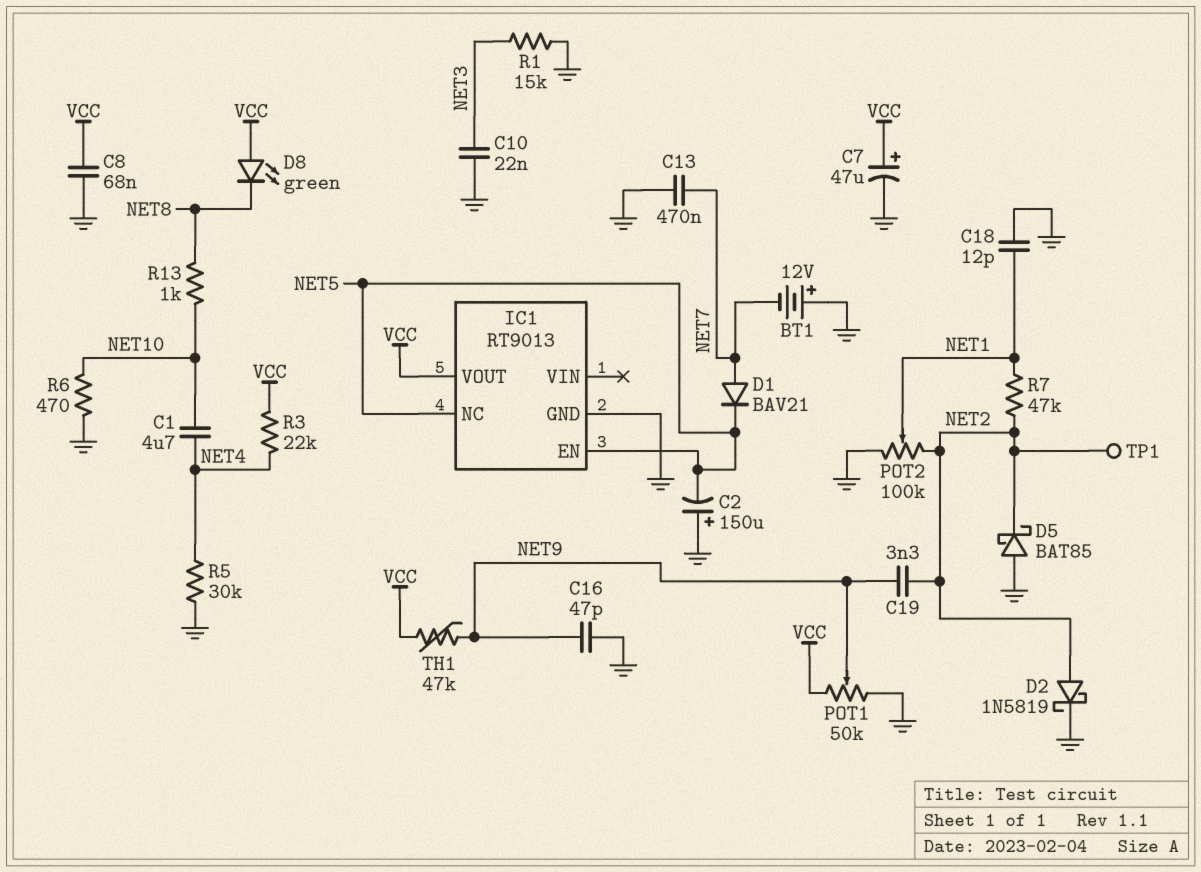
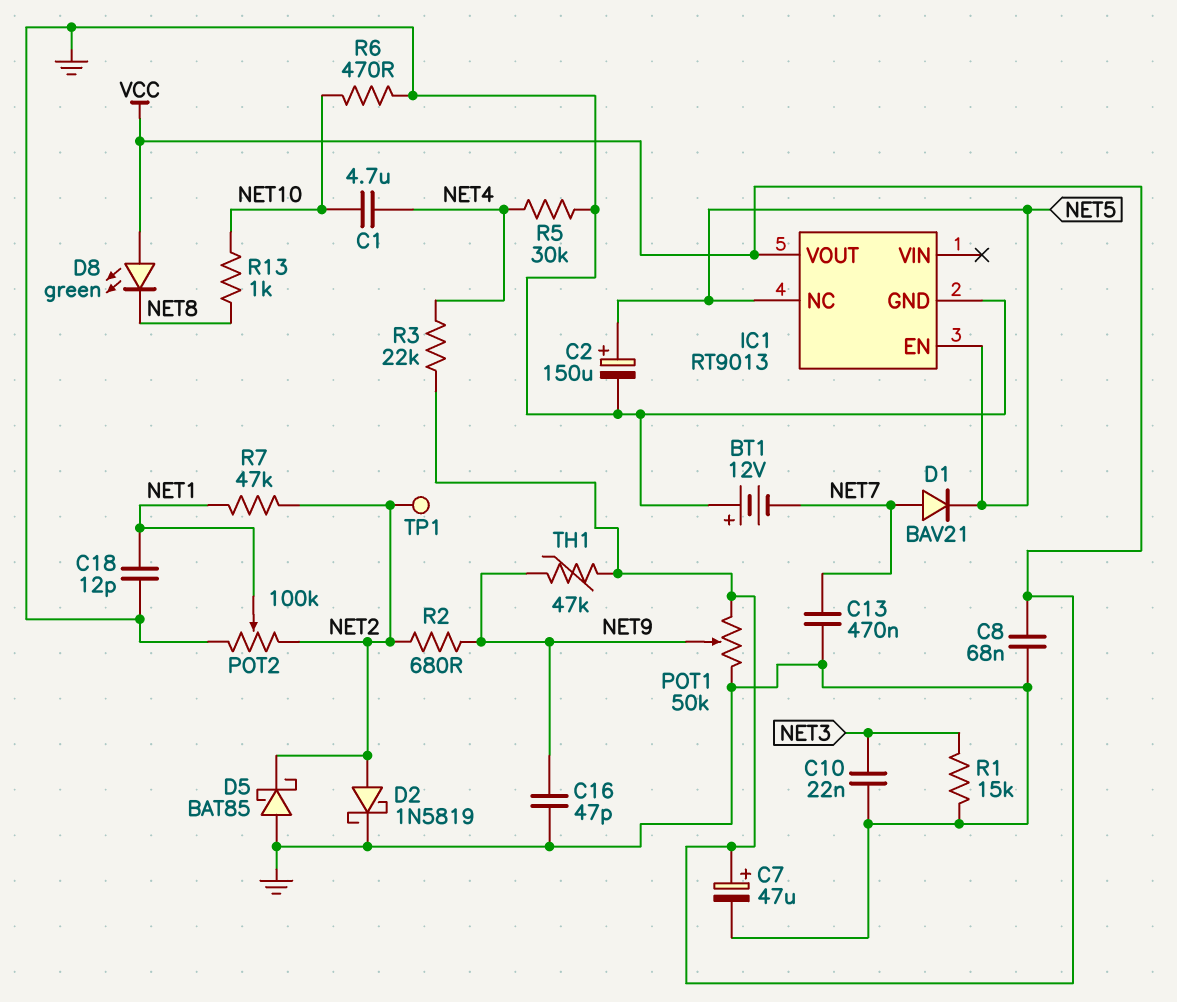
C2: 150uF (plus GND, minus NET5) -> 150uF (plus NET5, minus GND)
C19: 3.3nF (NET2, NET9) -> none
R2: none -> 680 (NET2, NET9)

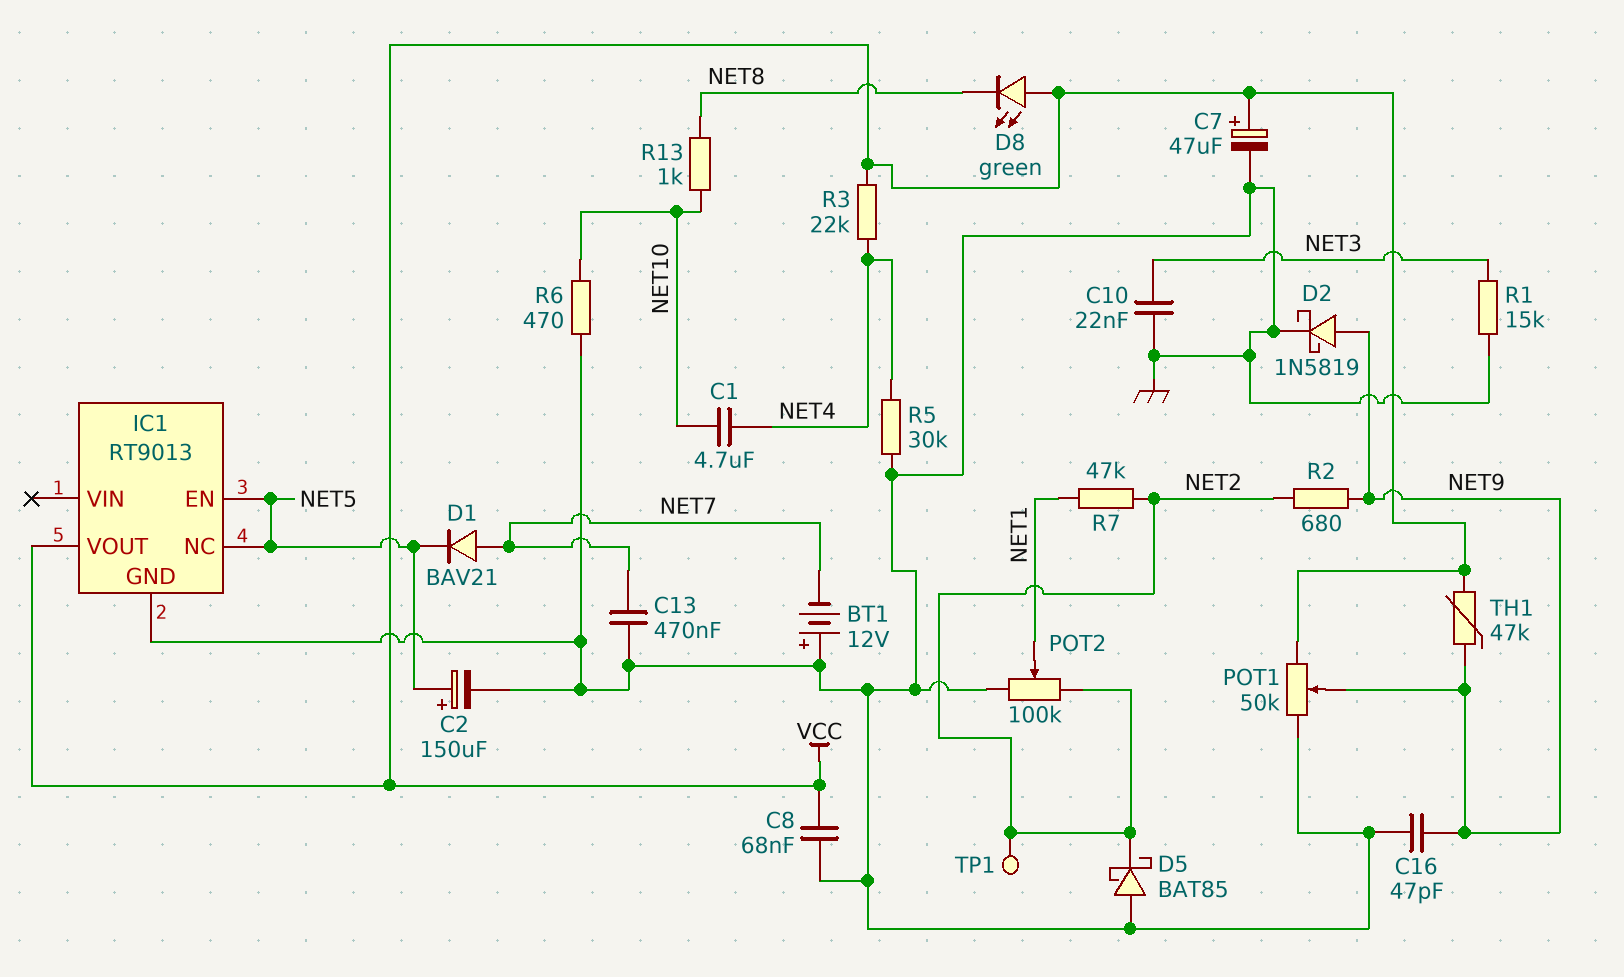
C18: 12pF (GND, NET1) -> none
D2: schottky 1N5819 (A NET2, K GND) -> schottky 1N5819 (A NET9, K GND)

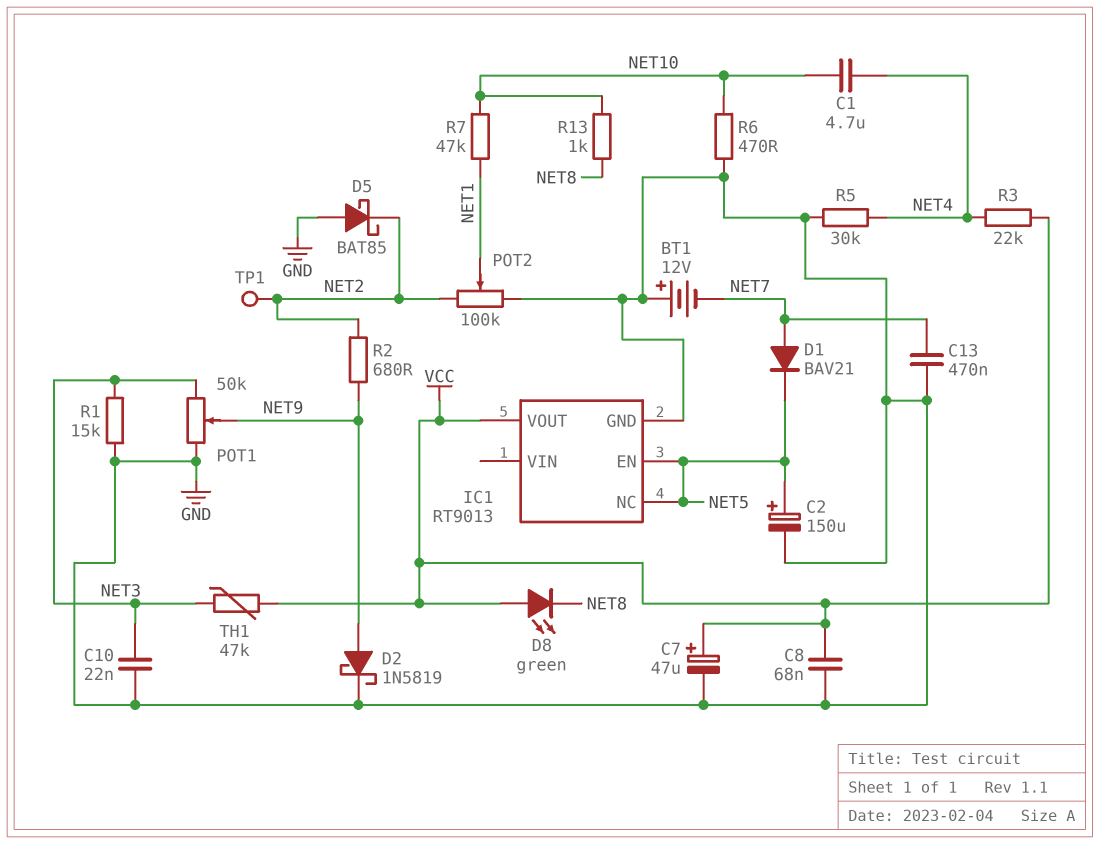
C16: 47pF (GND, NET9) -> none
POT1: 50k (GND, VCC, wiper NET9) -> 50k (GND, NET3, wiper NET9)
R7: 47k (NET1, NET2) -> 47k (NET1, NET10)
TH1: 47k (NET9, VCC) -> 47k (NET3, VCC)

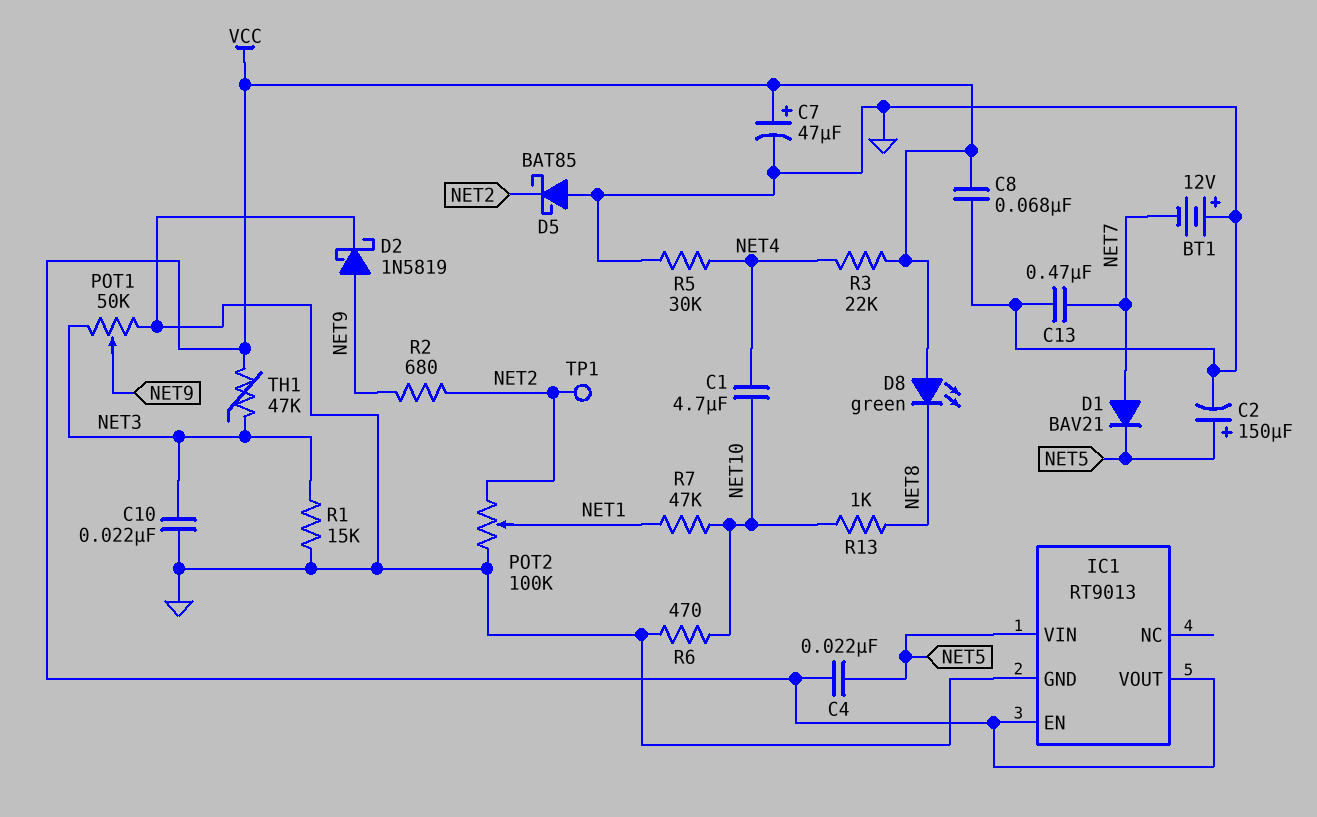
C4: none -> 22nF (NET5, VCC)
IC1 pin EN: NET5 -> VCC
IC1 pin NC: NET5 -> none
IC1 pin VIN: none -> NET5

